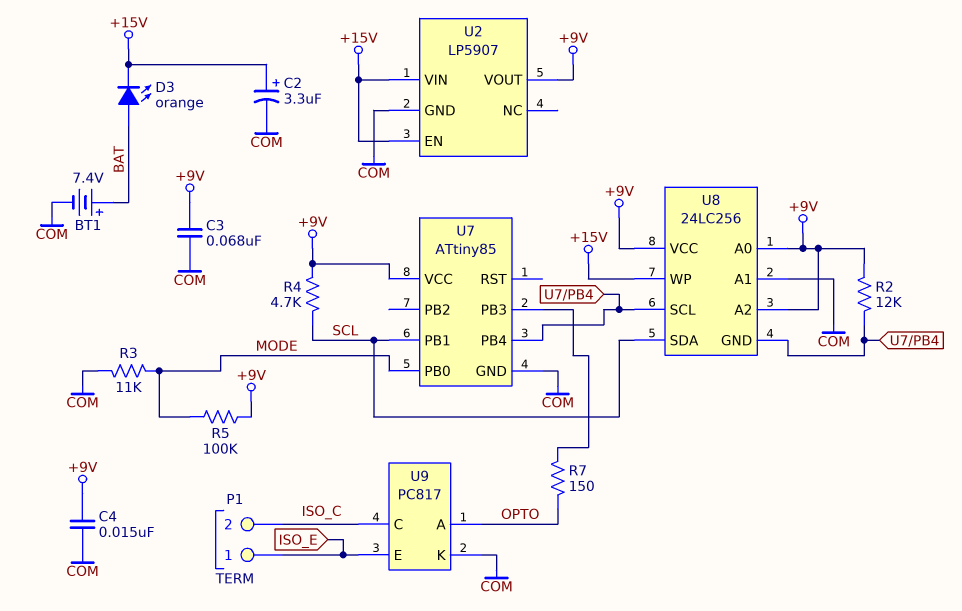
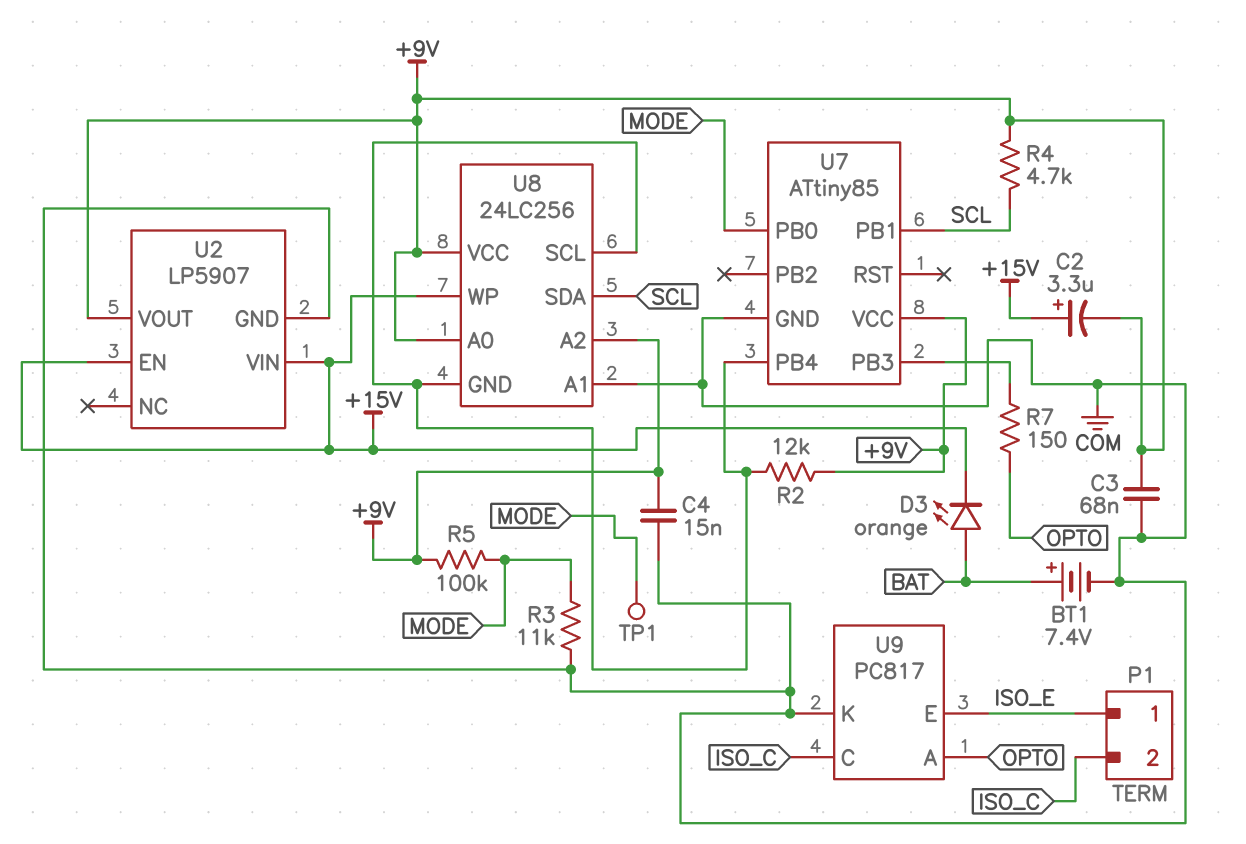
C2: 3.3uF (plus +15V, minus COM) -> 3.3uF (plus +15V, minus +9V)
TP1: none -> test point (MODE)

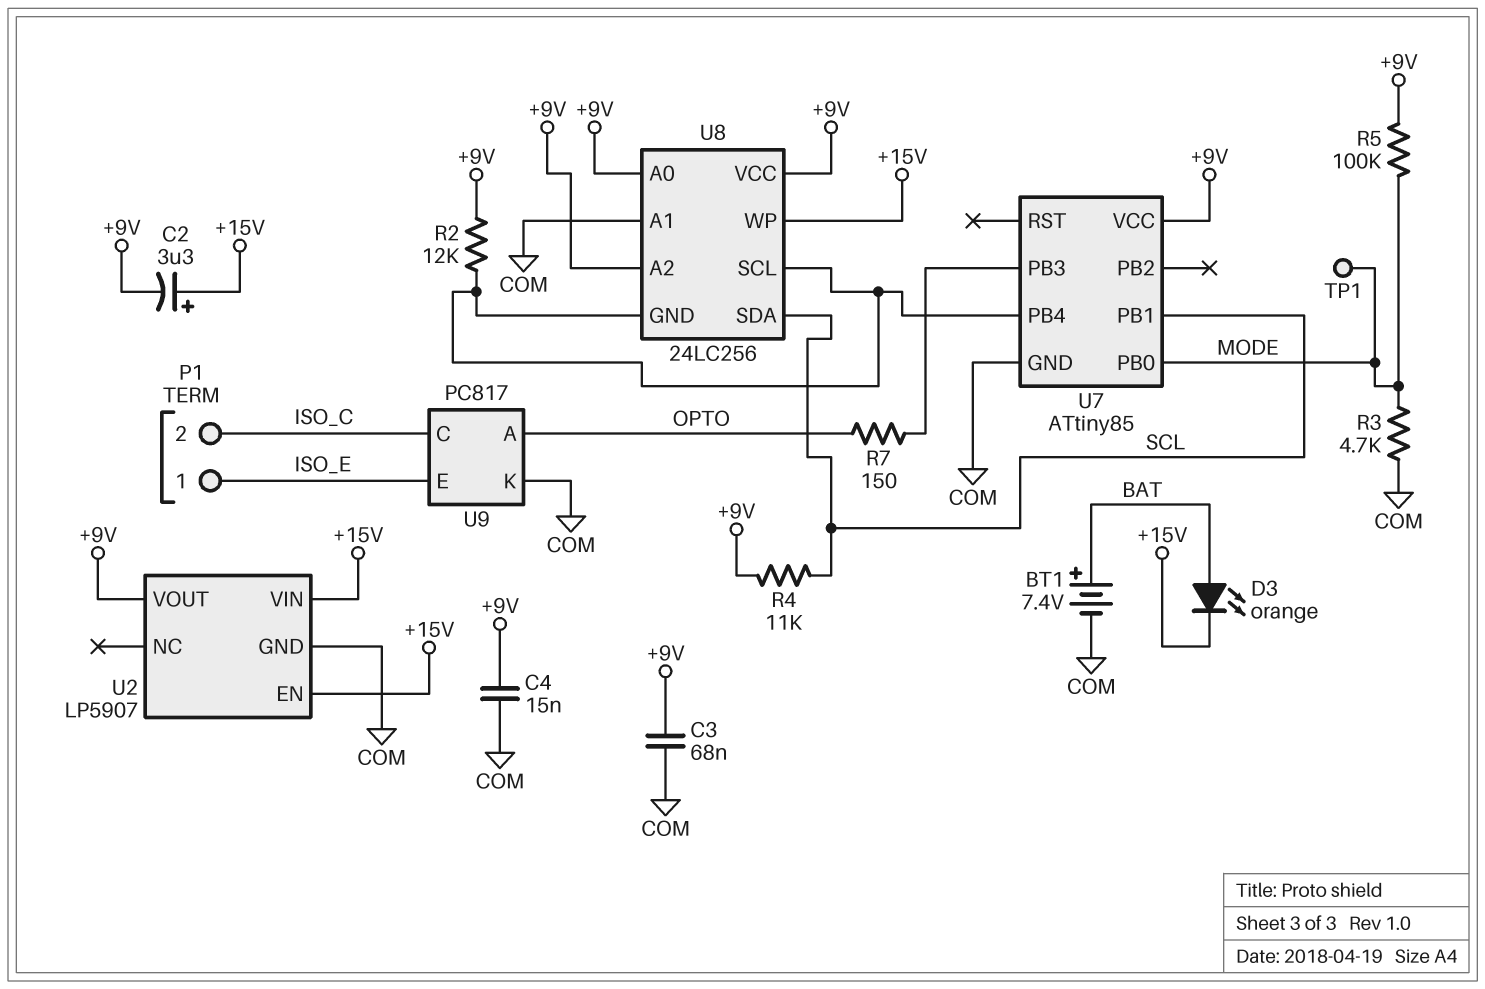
R3: 11k (COM, MODE) -> 4.7k (COM, MODE)
R4: 4.7k (+9V, SCL) -> 11k (+9V, SCL)

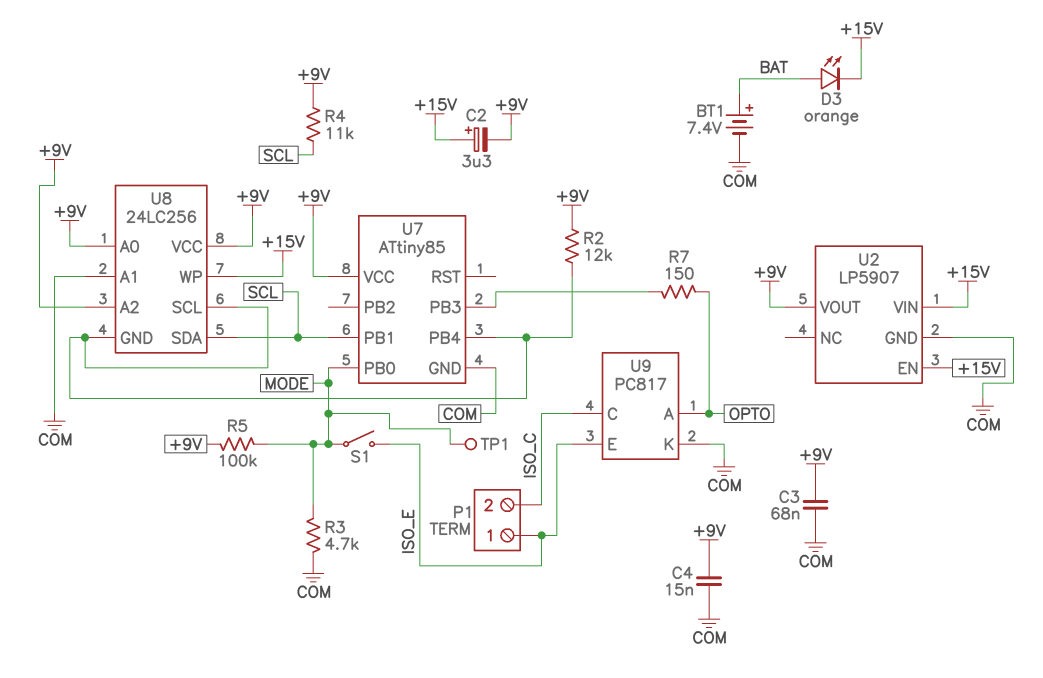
S1: none -> switch (ISO_E, MODE)

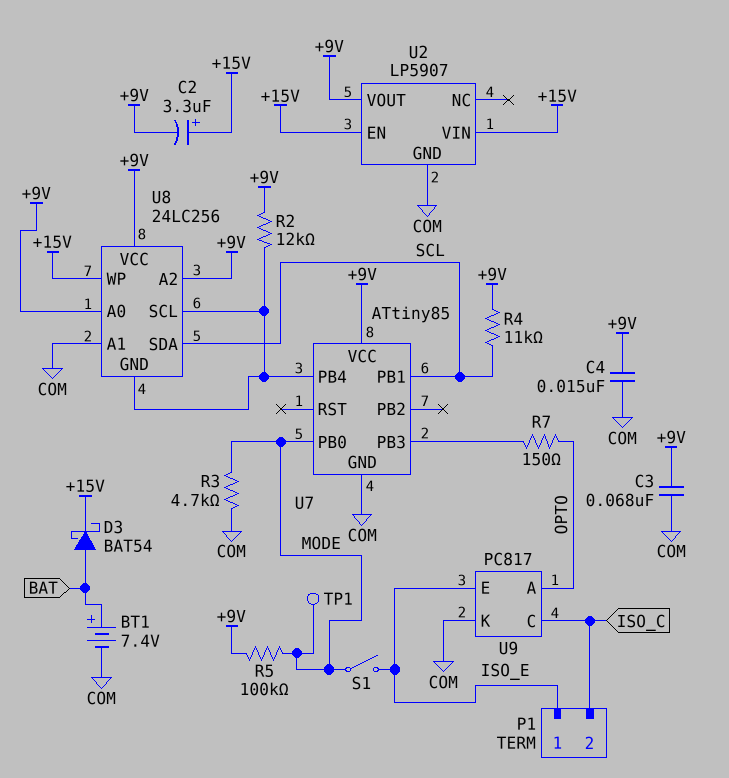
D3: LED orange (A BAT, K +15V) -> schottky BAT54 (A BAT, K +15V)

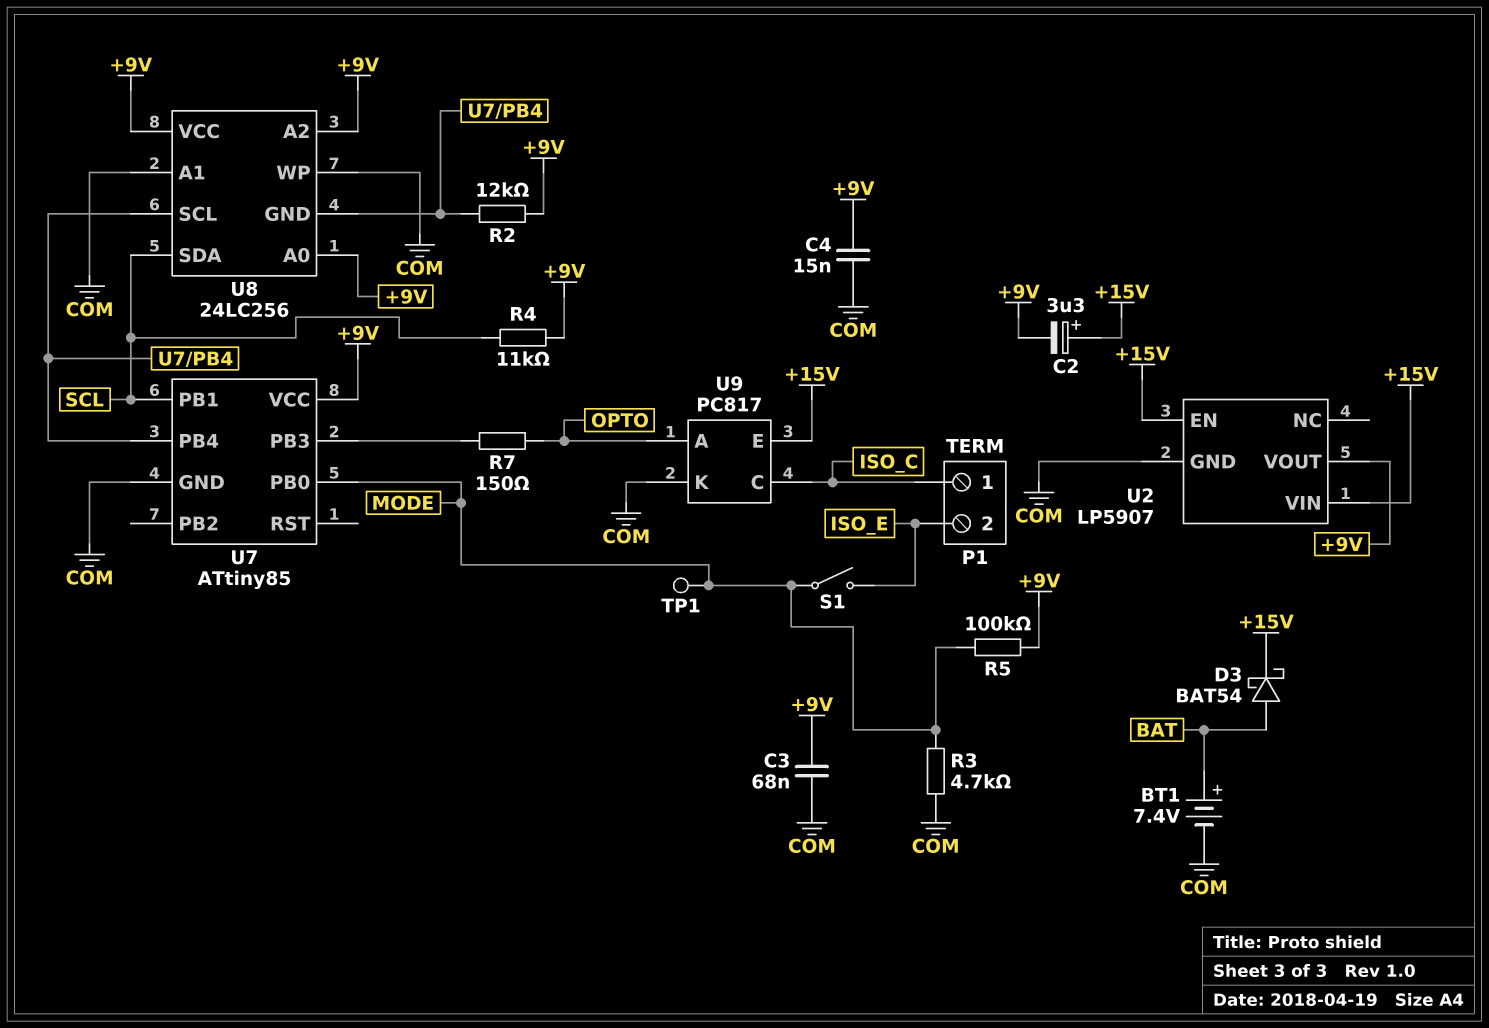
P1 pin 1: ISO_E -> ISO_C
P1 pin 2: ISO_C -> ISO_E
U8 pin WP: +15V -> COM
U9 pin E: ISO_E -> +15V

